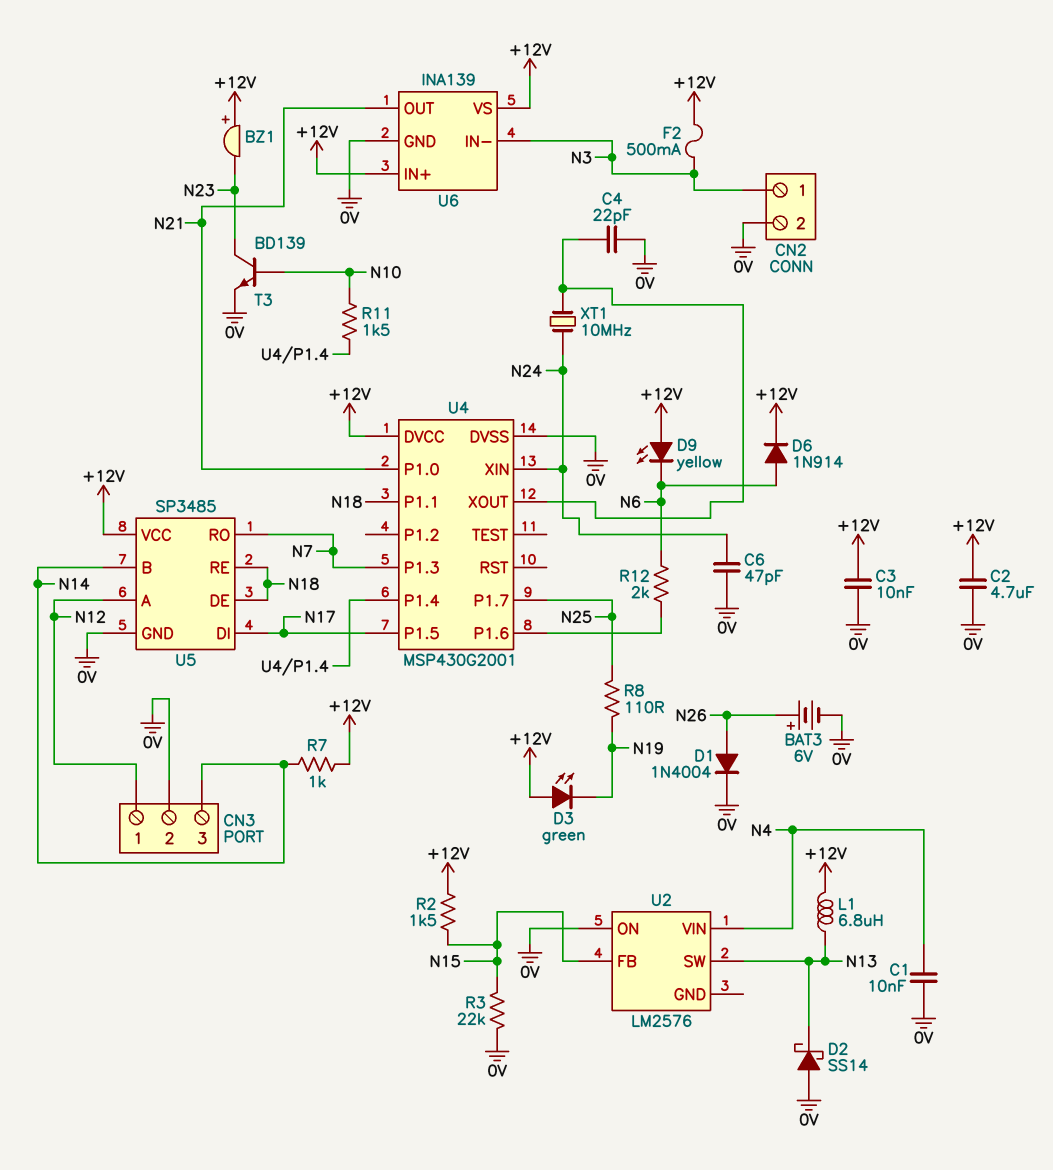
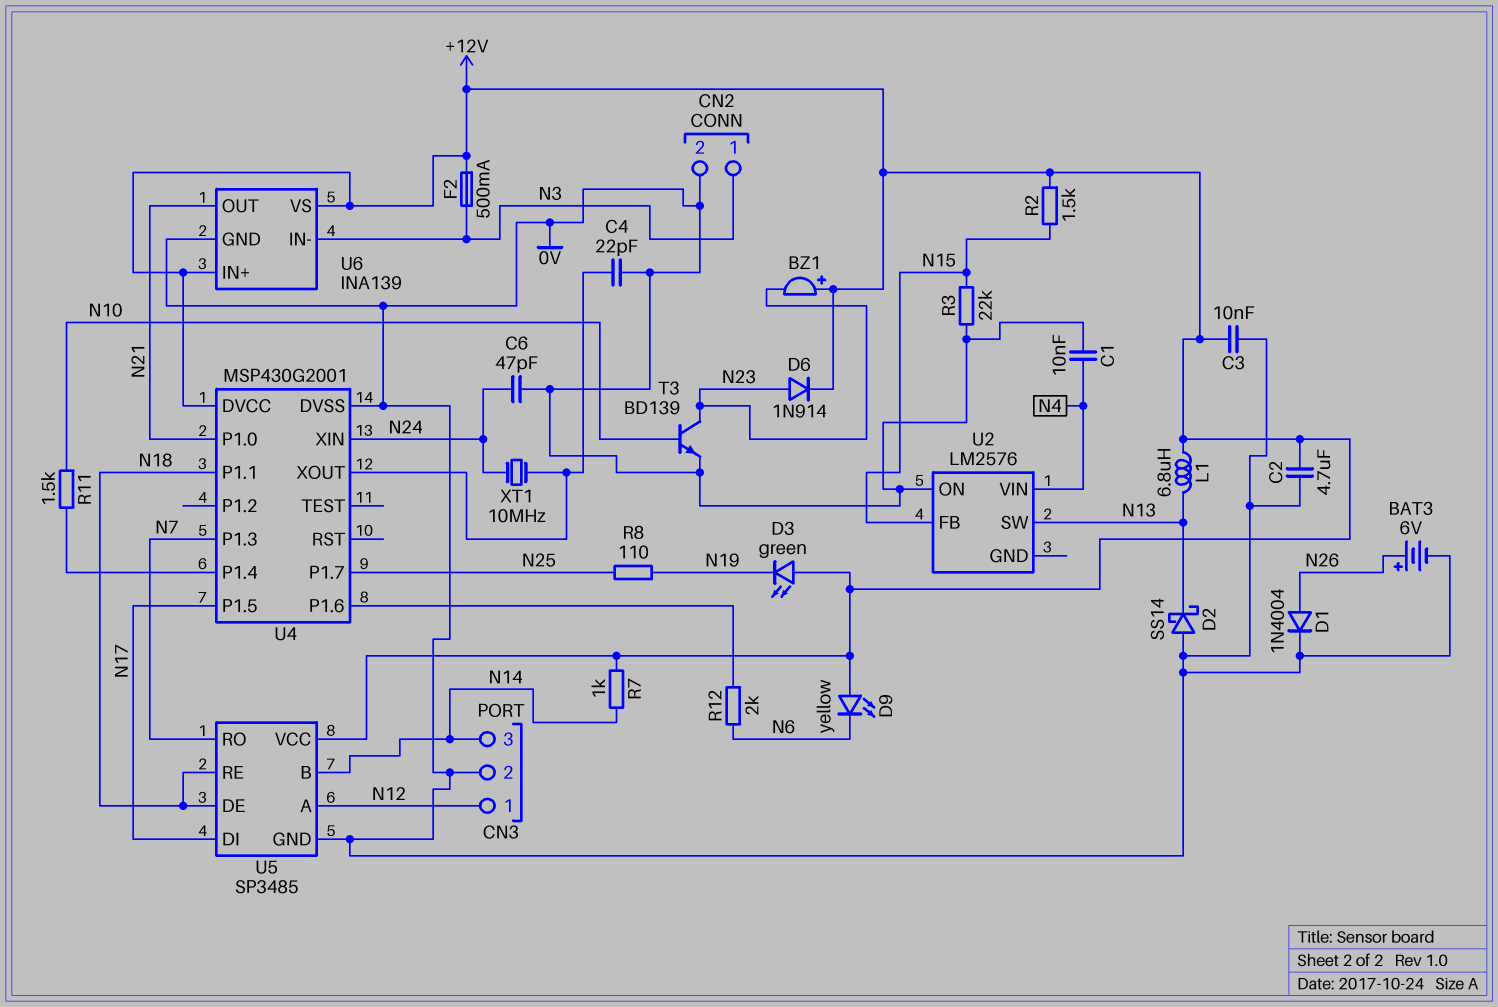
D6: diode 1N914 (A N6, K +12V) -> diode 1N914 (A N23, K +12V)

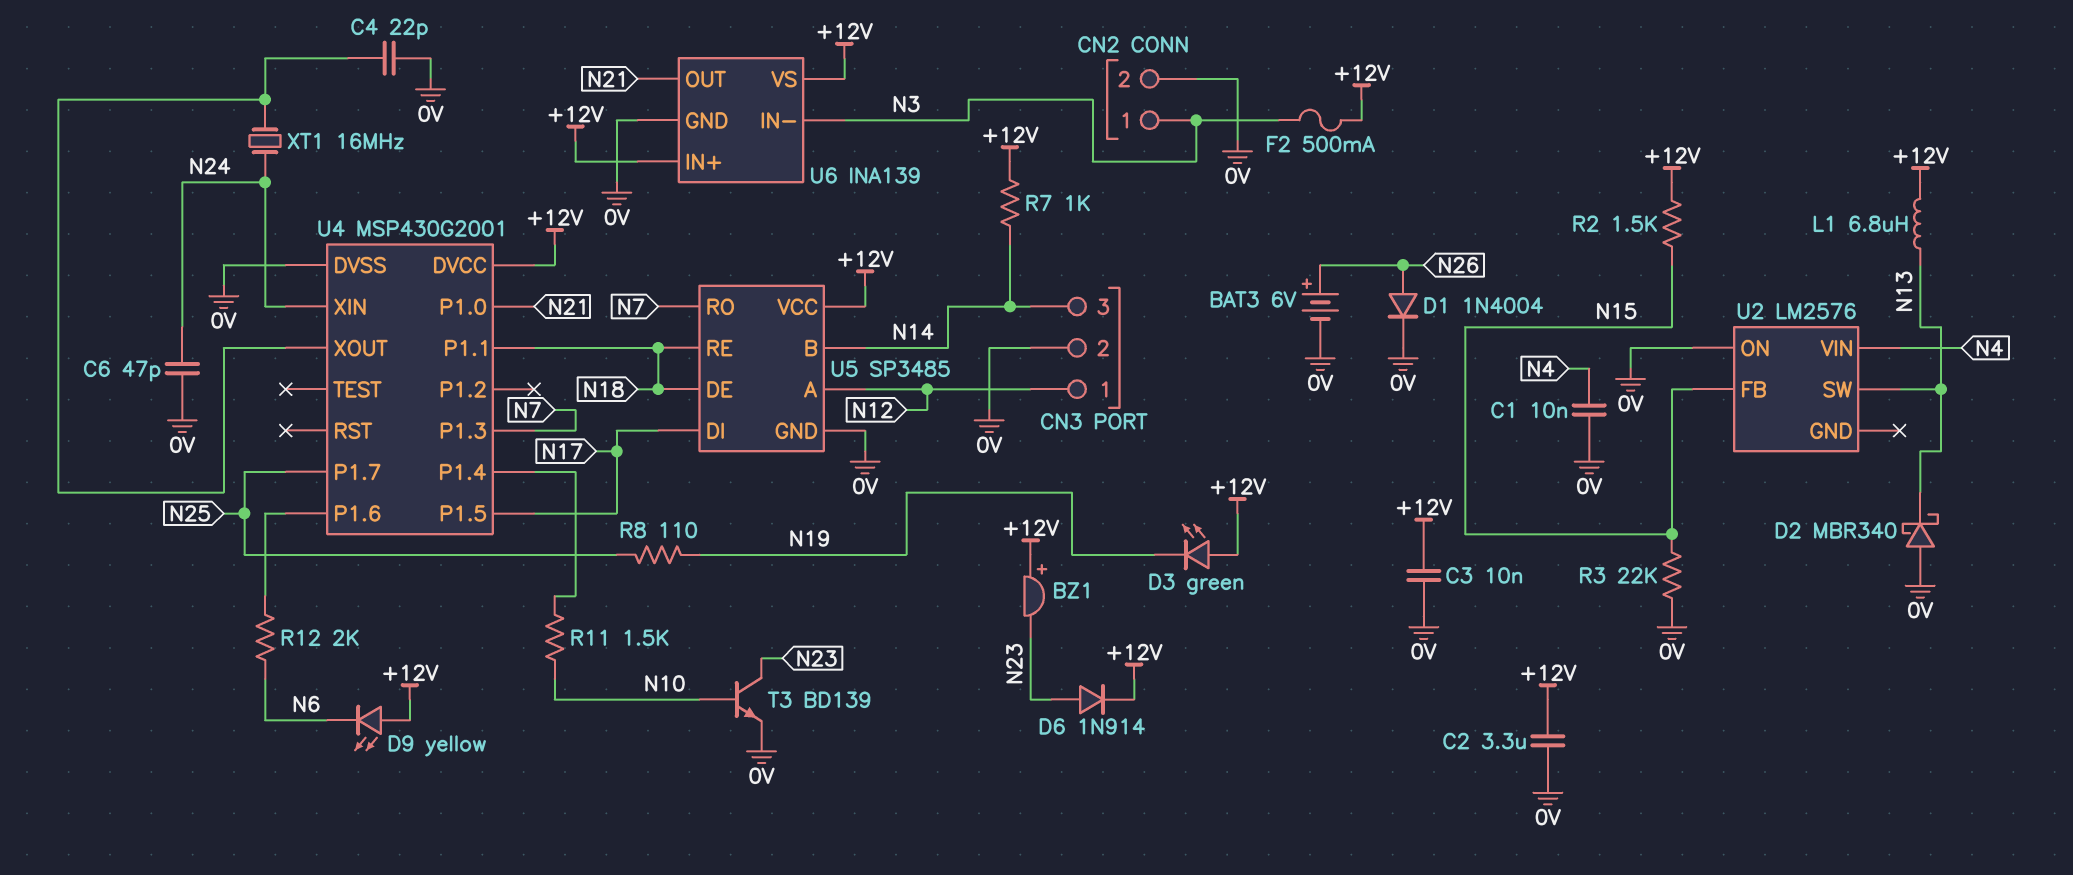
C2: 4.7uF (+12V, 0V) -> 3.3uF (+12V, 0V)
D2: schottky SS14 (A 0V, K N13) -> schottky MBR340 (A 0V, K N13)
XT1: 10MHz (N24, U4/XOUT) -> 16MHz (N24, U4/XOUT)

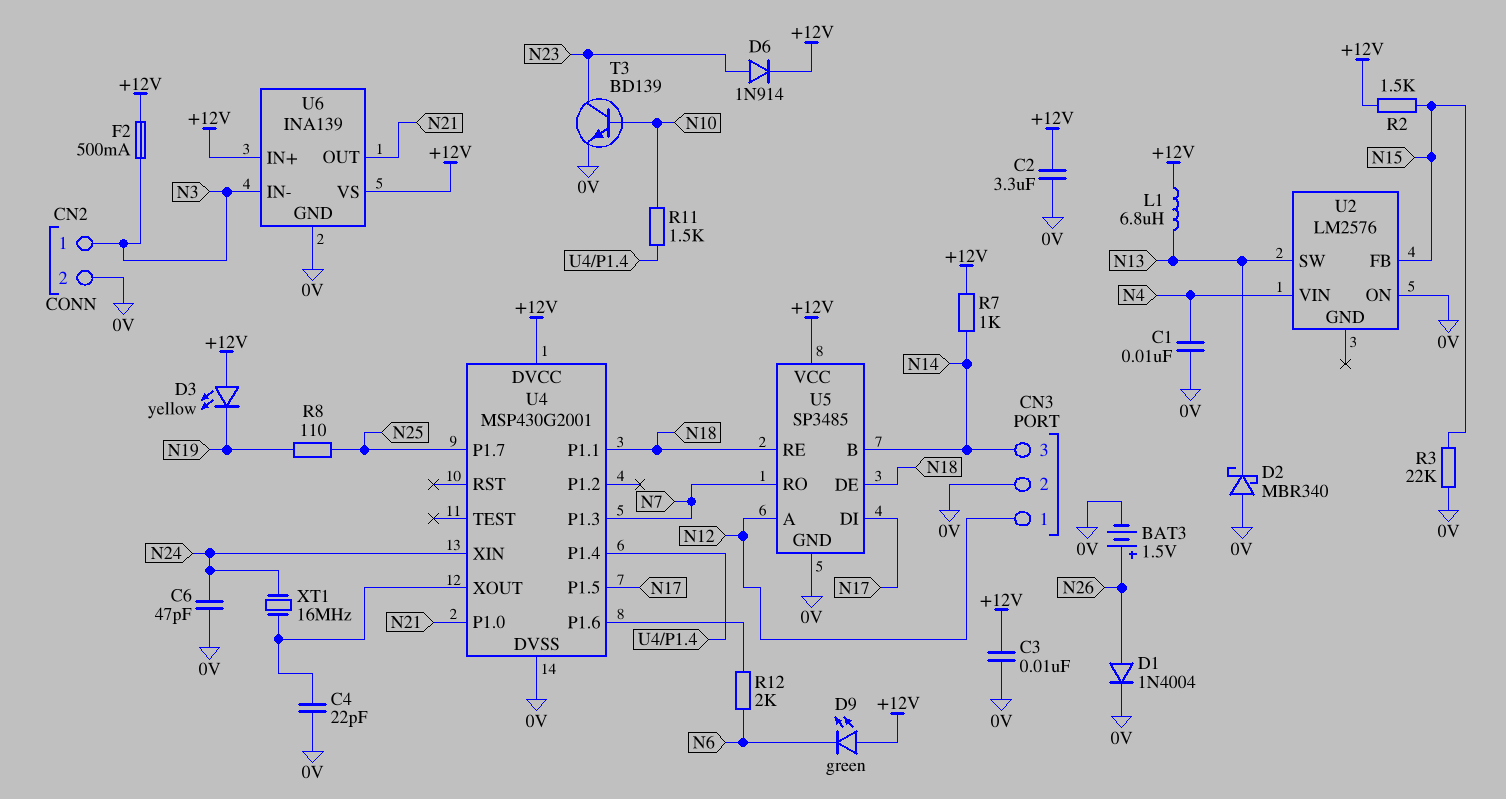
BAT3: 6V (plus N26, minus 0V) -> 1.5V (plus N26, minus 0V)
BZ1: buzzer (plus +12V, minus N23) -> none
D3: LED green (A +12V, K N19) -> LED yellow (A +12V, K N19)
D9: LED yellow (A +12V, K N6) -> LED green (A +12V, K N6)

